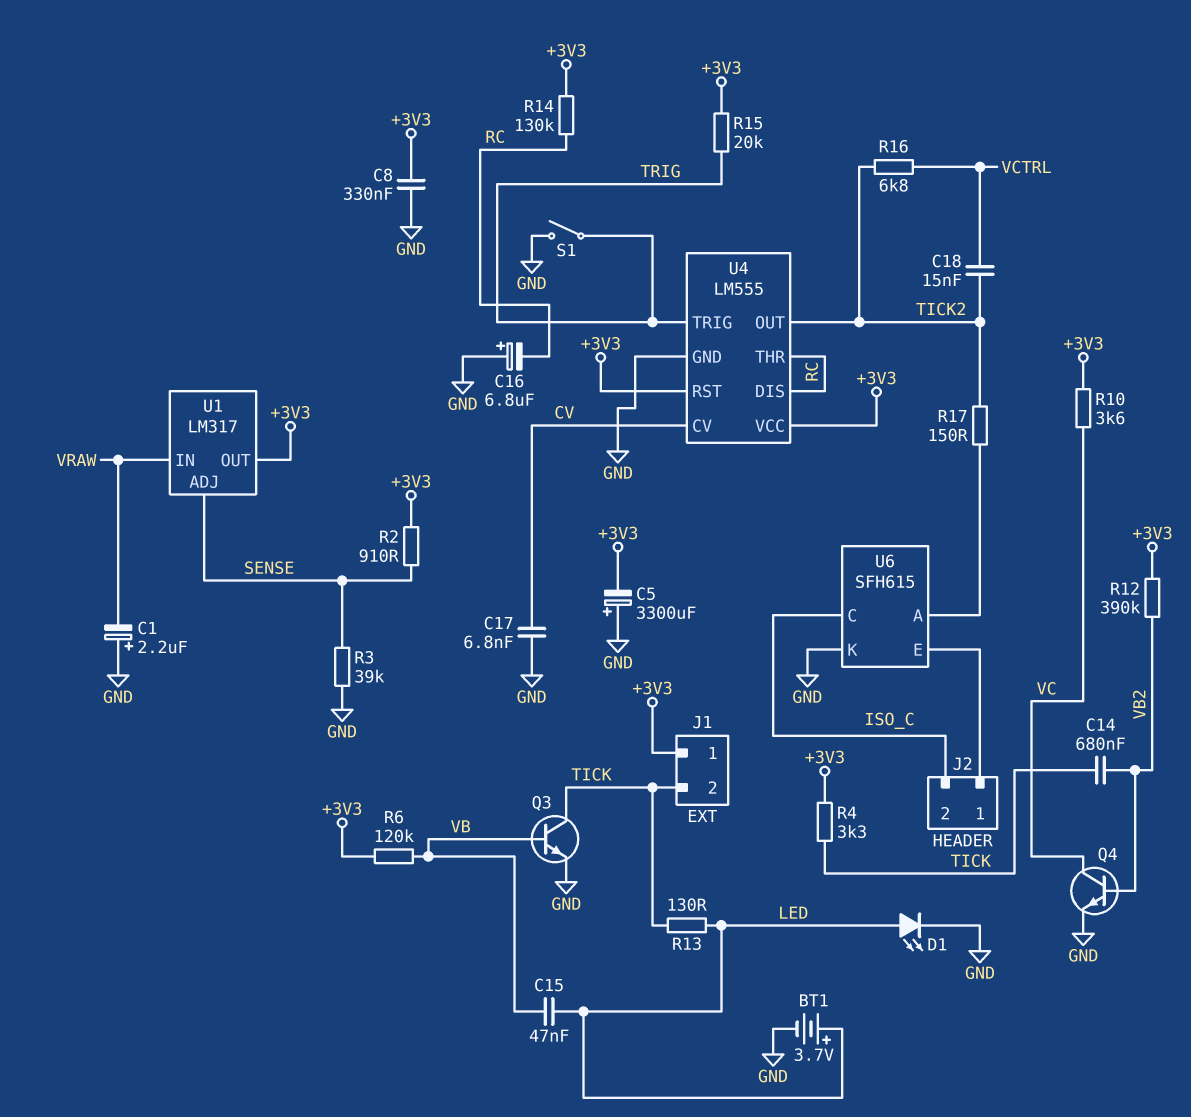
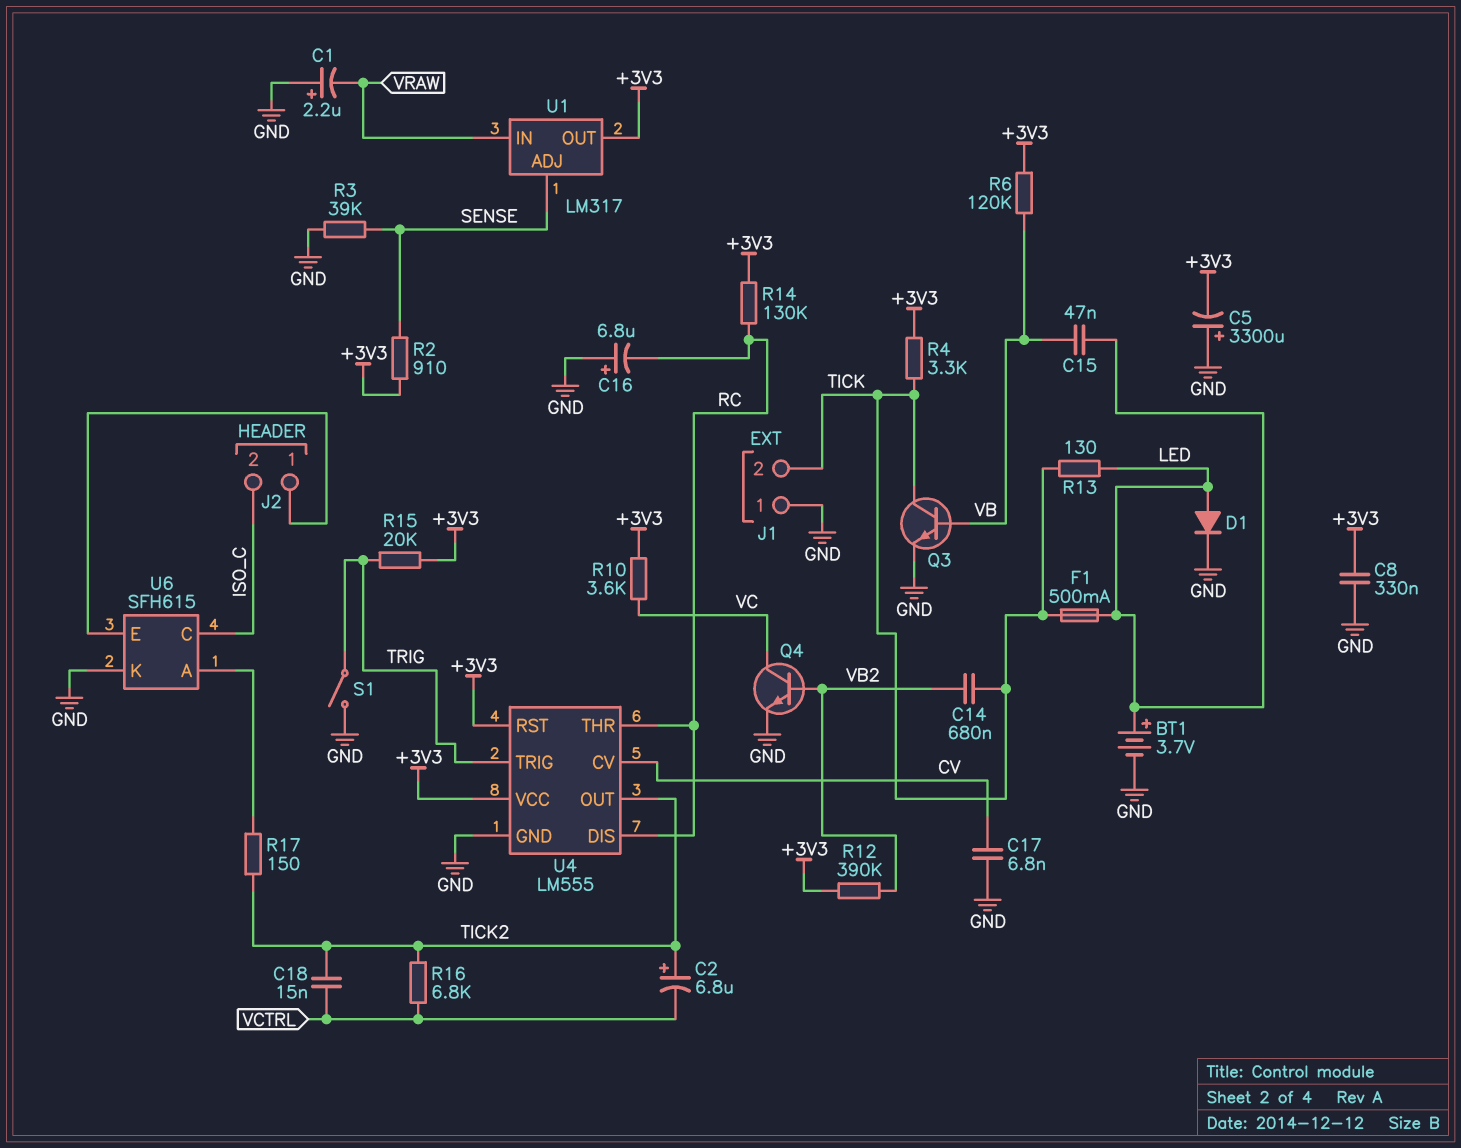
C2: none -> 6.8uF (plus TICK2, minus VCTRL)
D1: LED (A LED, K GND) -> diode (A LED, K GND)
F1: none -> 500mA (LED, TICK)
J1 pin 1: +3V3 -> GND

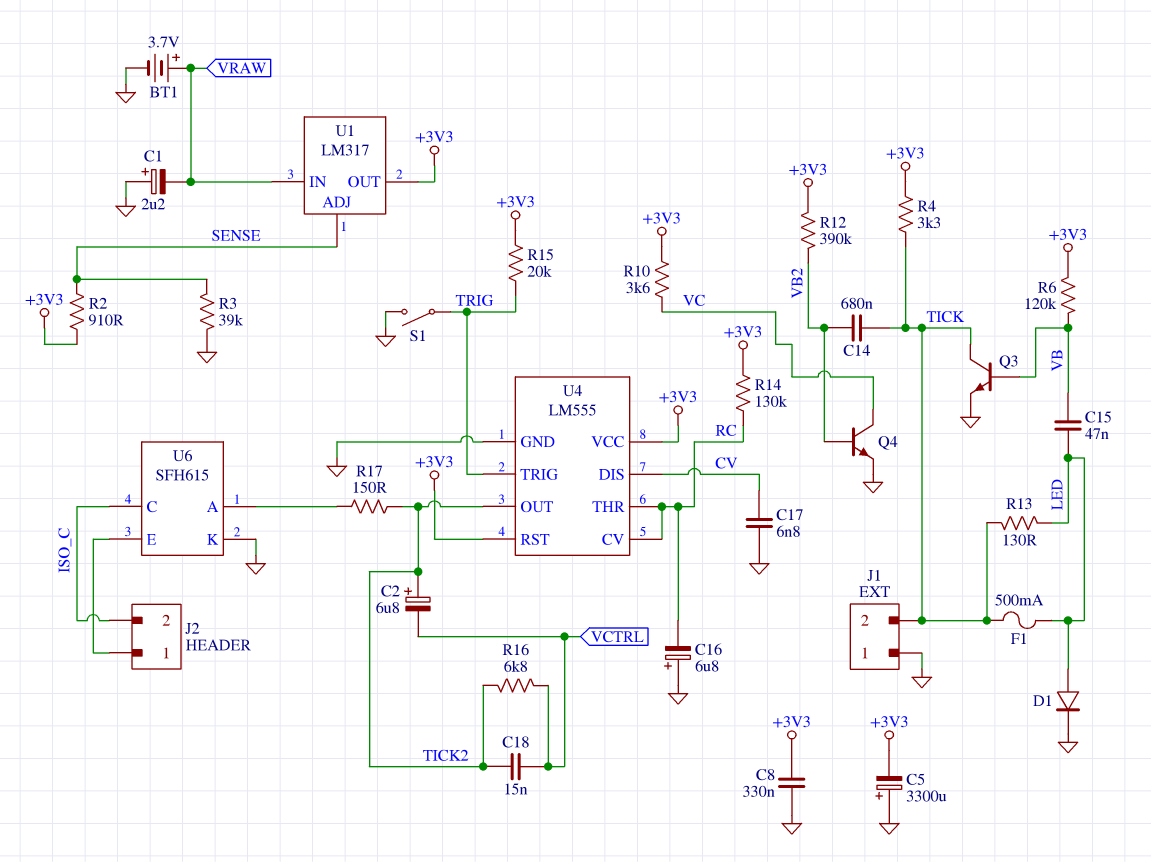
BT1: 3.7V (plus LED, minus GND) -> 3.7V (plus VRAW, minus GND)
U4 pin CV: CV -> RC
U4 pin DIS: RC -> CV

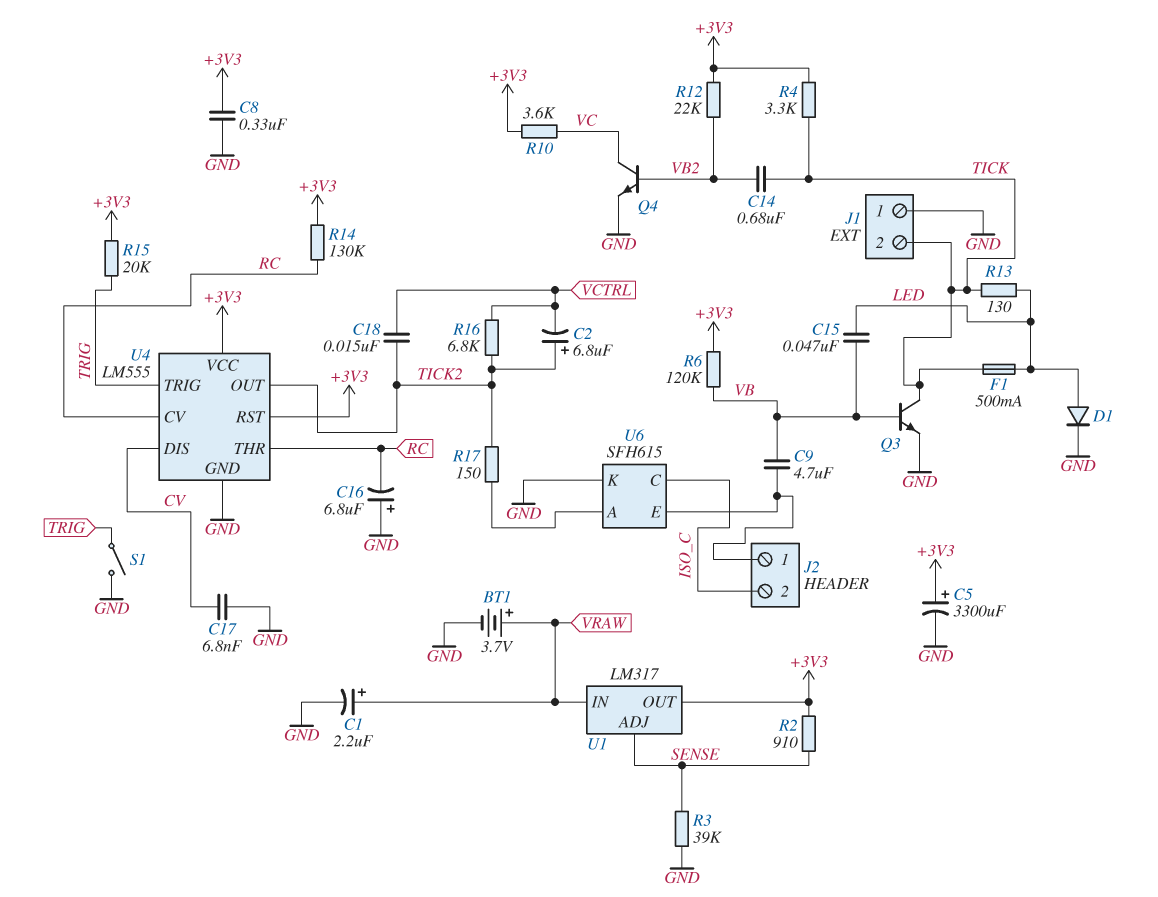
C1: 2.2uF (plus GND, minus VRAW) -> 2.2uF (plus VRAW, minus GND)
C5: 3300uF (plus GND, minus +3V3) -> 3300uF (plus +3V3, minus GND)
C9: none -> 4.7uF (J2/1, VB)
R12: 390k (+3V3, VB2) -> 22k (+3V3, VB2)

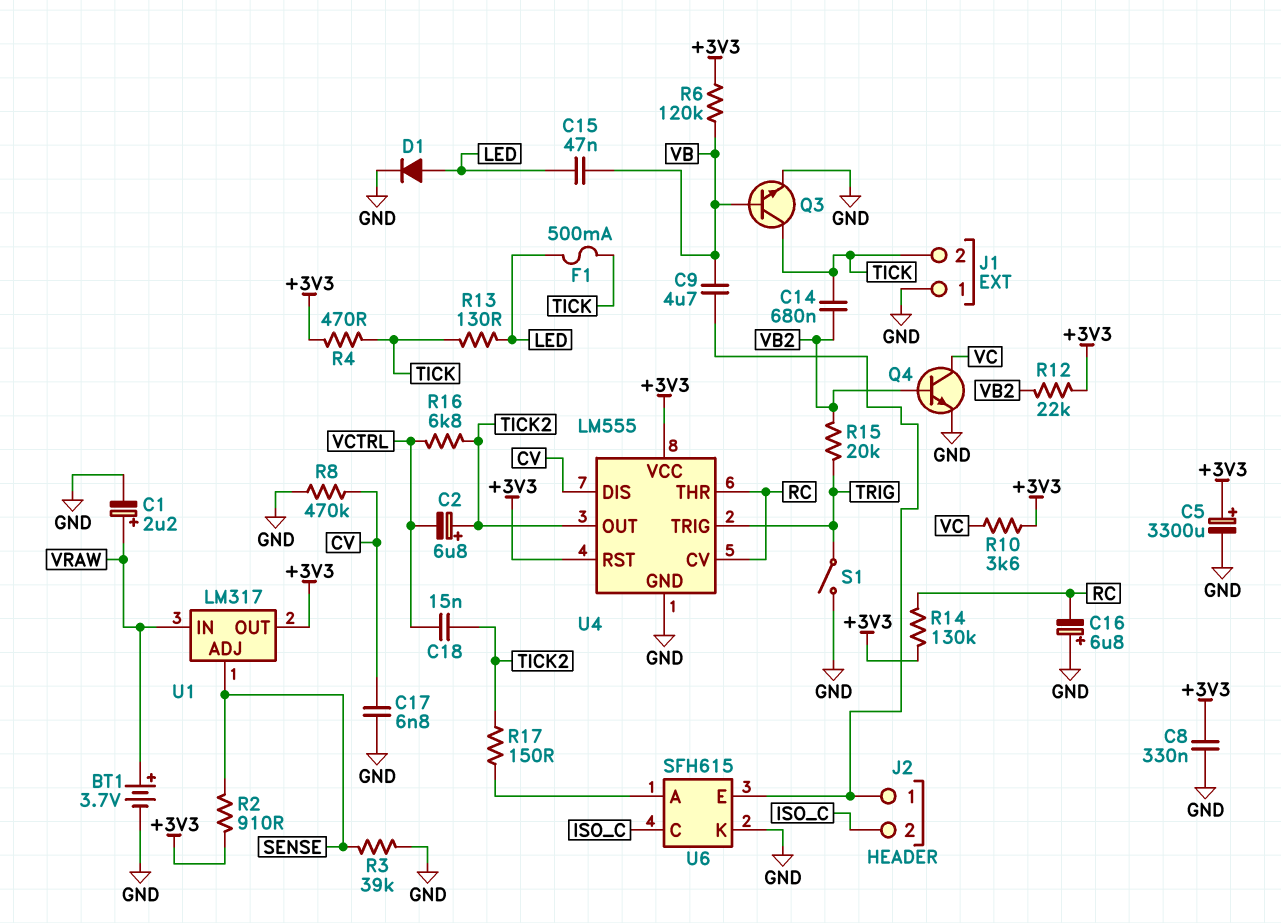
R4: 3.3k (+3V3, TICK) -> 470 (+3V3, TICK)
R8: none -> 470k (CV, GND)
R15: 20k (+3V3, TRIG) -> 20k (TRIG, VB2)

